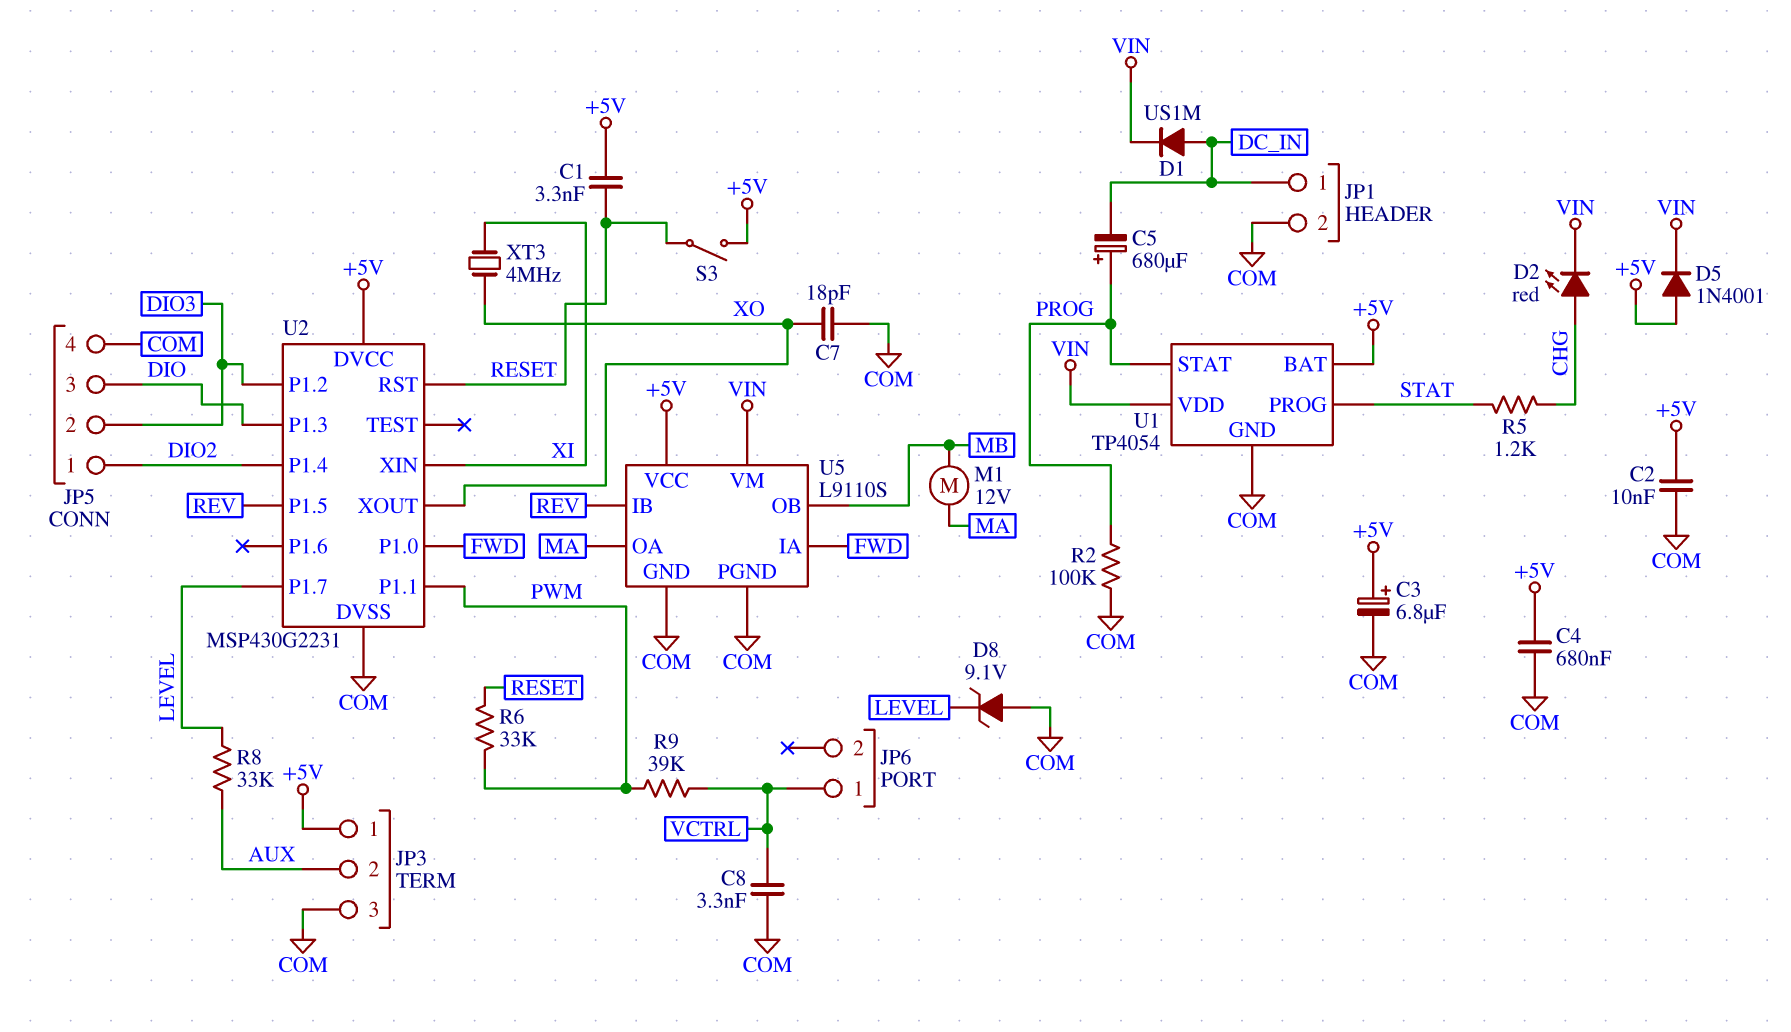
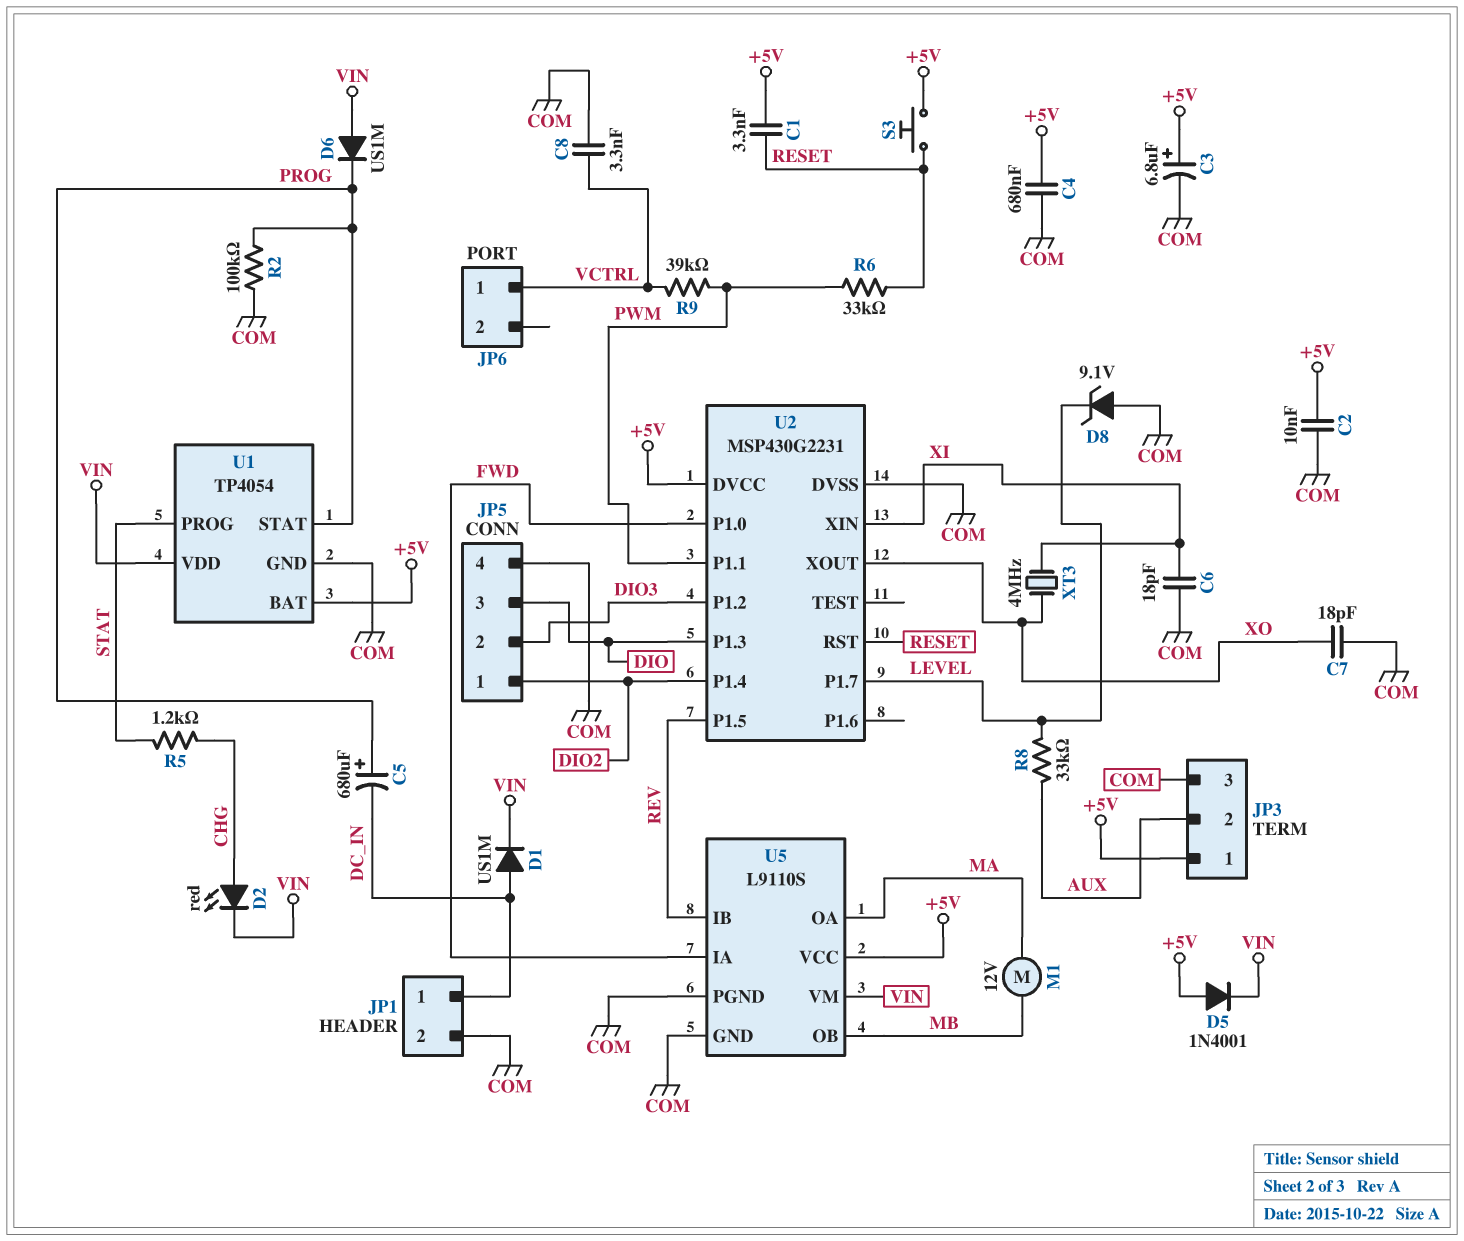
C6: none -> 18pF (COM, XI)
D6: none -> diode US1M (A VIN, K PROG)
S3: switch (+5V, RESET) -> button (+5V, RESET)

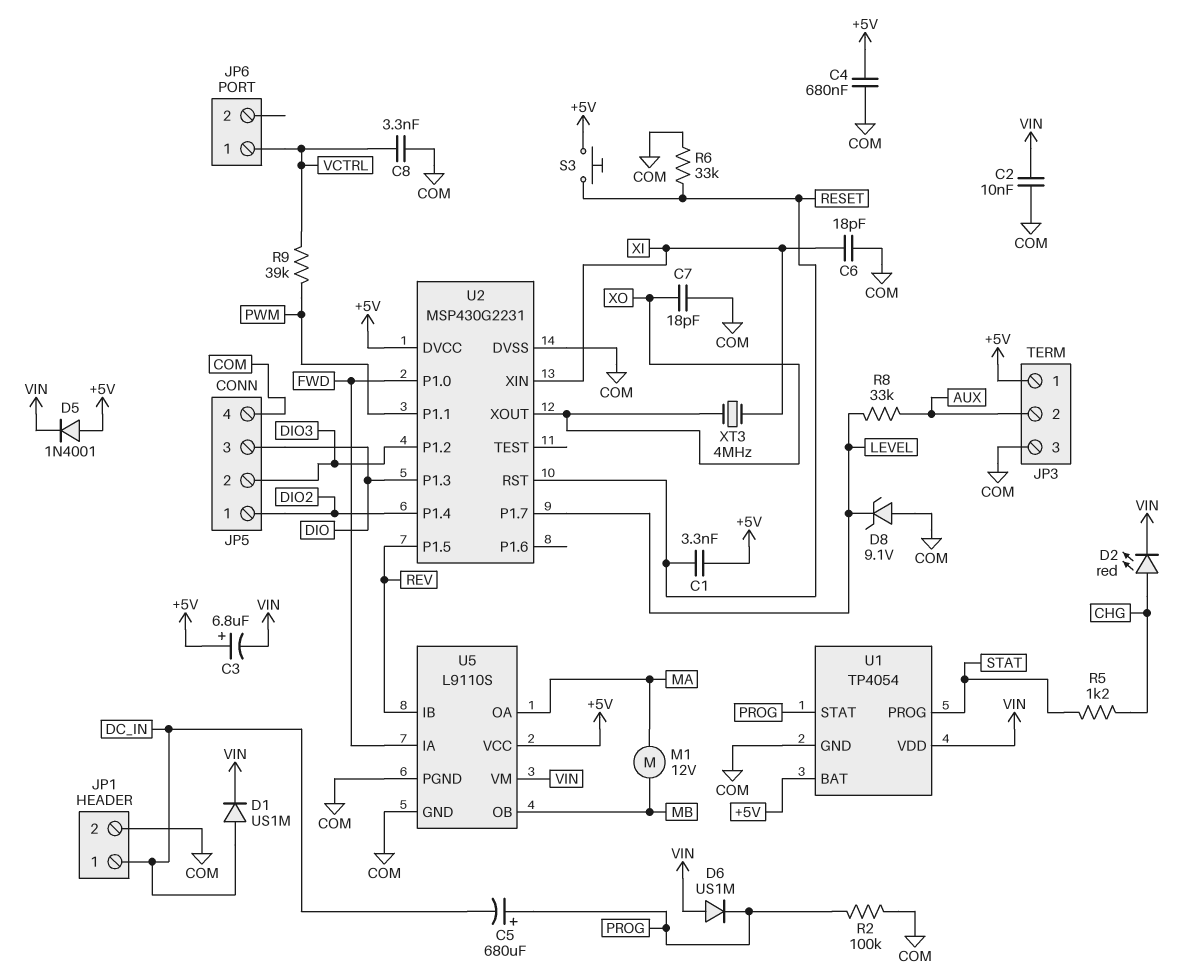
C2: 10nF (+5V, COM) -> 10nF (COM, VIN)
C3: 6.8uF (plus +5V, minus COM) -> 6.8uF (plus +5V, minus VIN)
R6: 33k (PWM, RESET) -> 33k (COM, RESET)

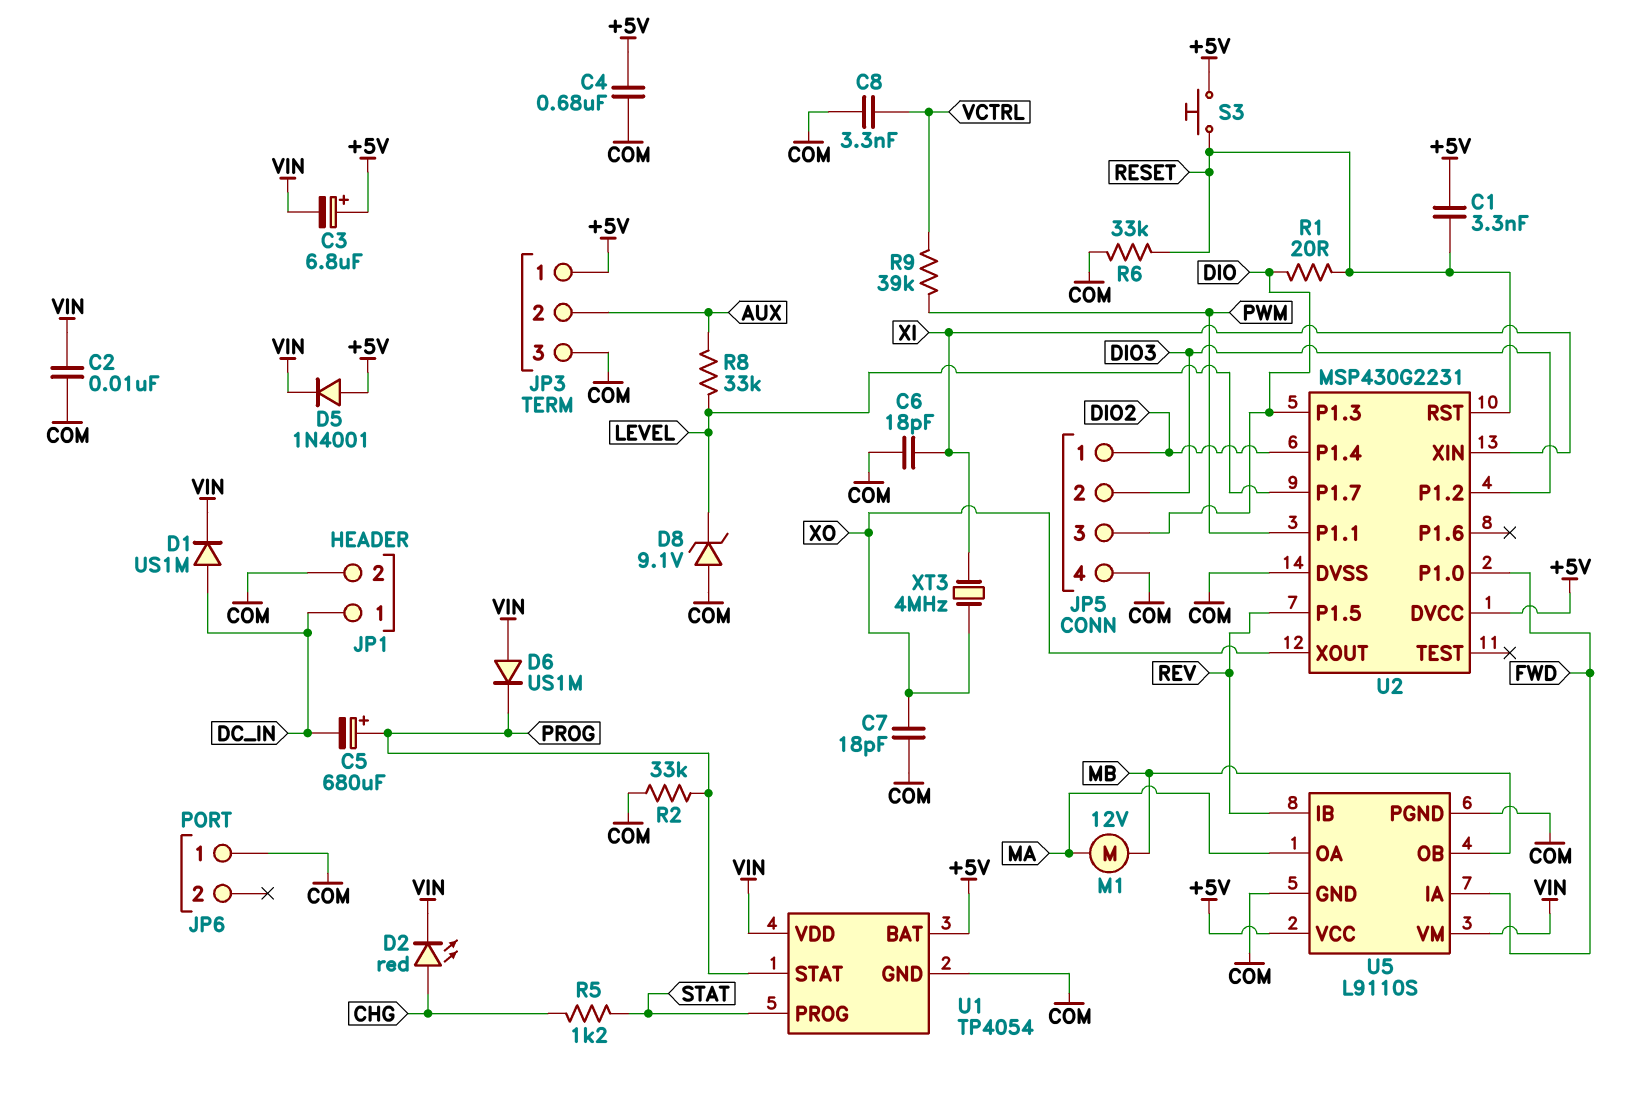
JP6 pin 1: VCTRL -> COM
R1: none -> 20 (DIO, RESET)
R2: 100k (COM, PROG) -> 33k (COM, PROG)

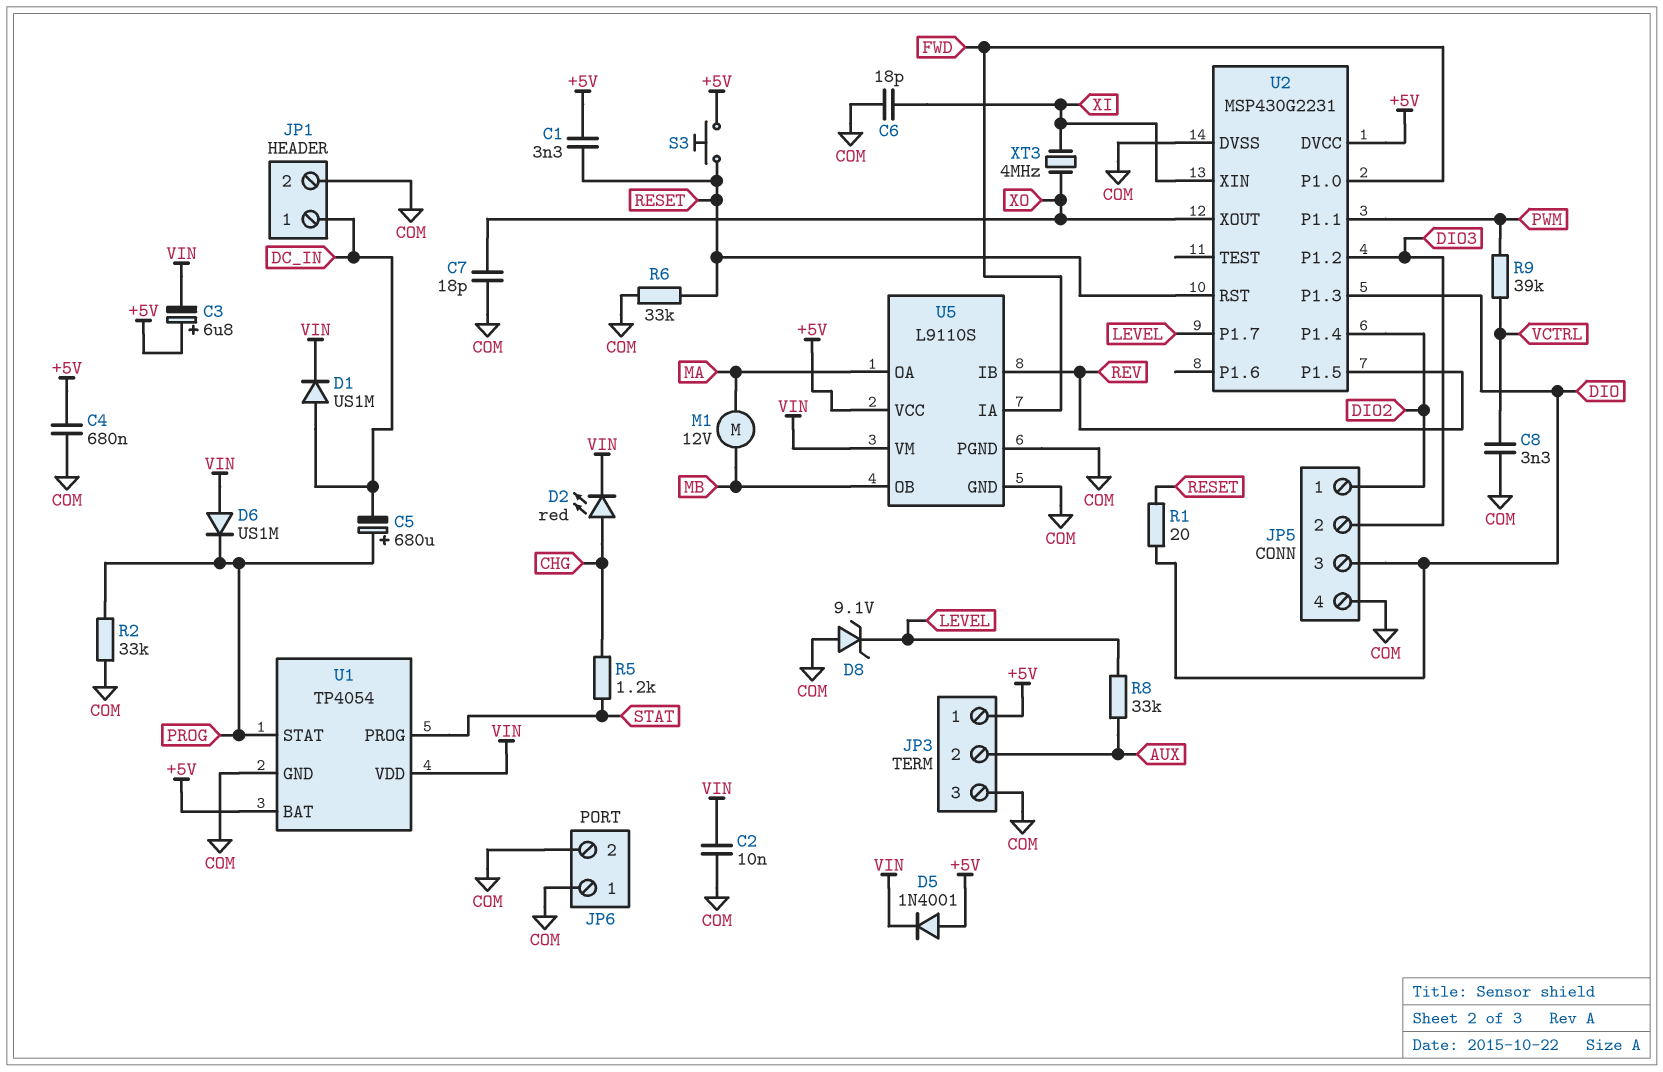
JP6 pin 2: none -> COM

